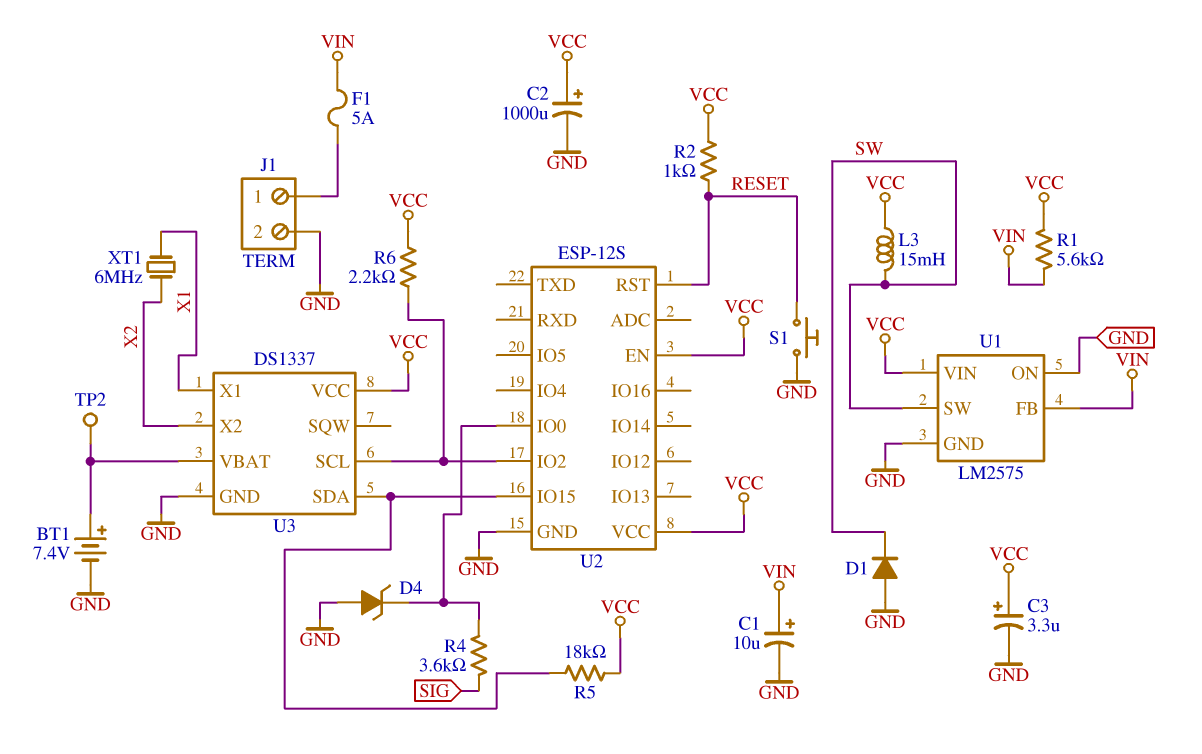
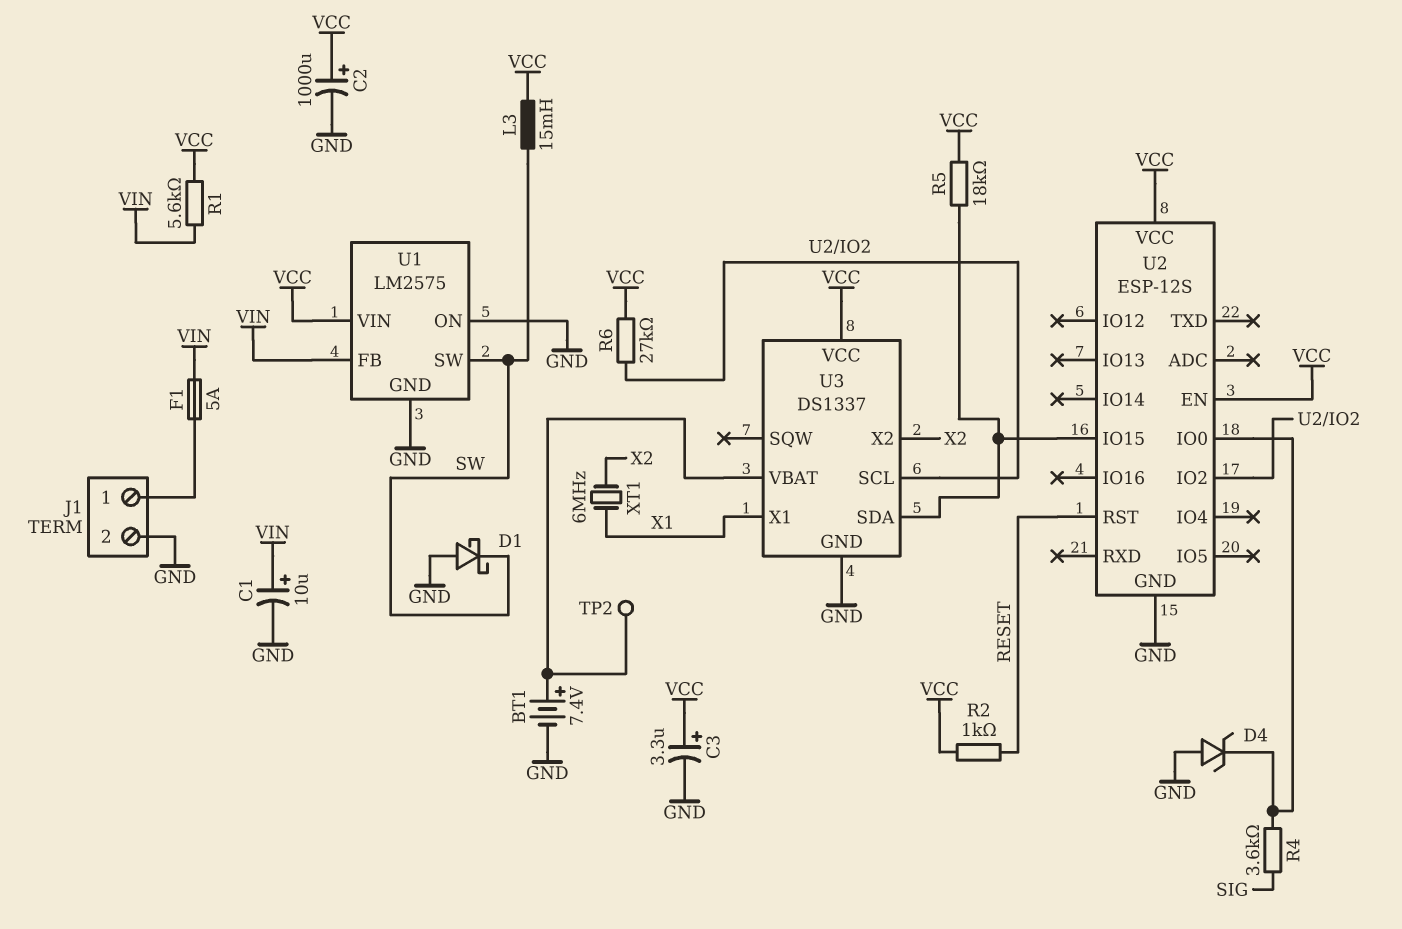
D1: diode (A GND, K SW) -> schottky (A GND, K SW)
R6: 2.2k (U2/IO2, VCC) -> 27k (U2/IO2, VCC)
S1: button (GND, RESET) -> none

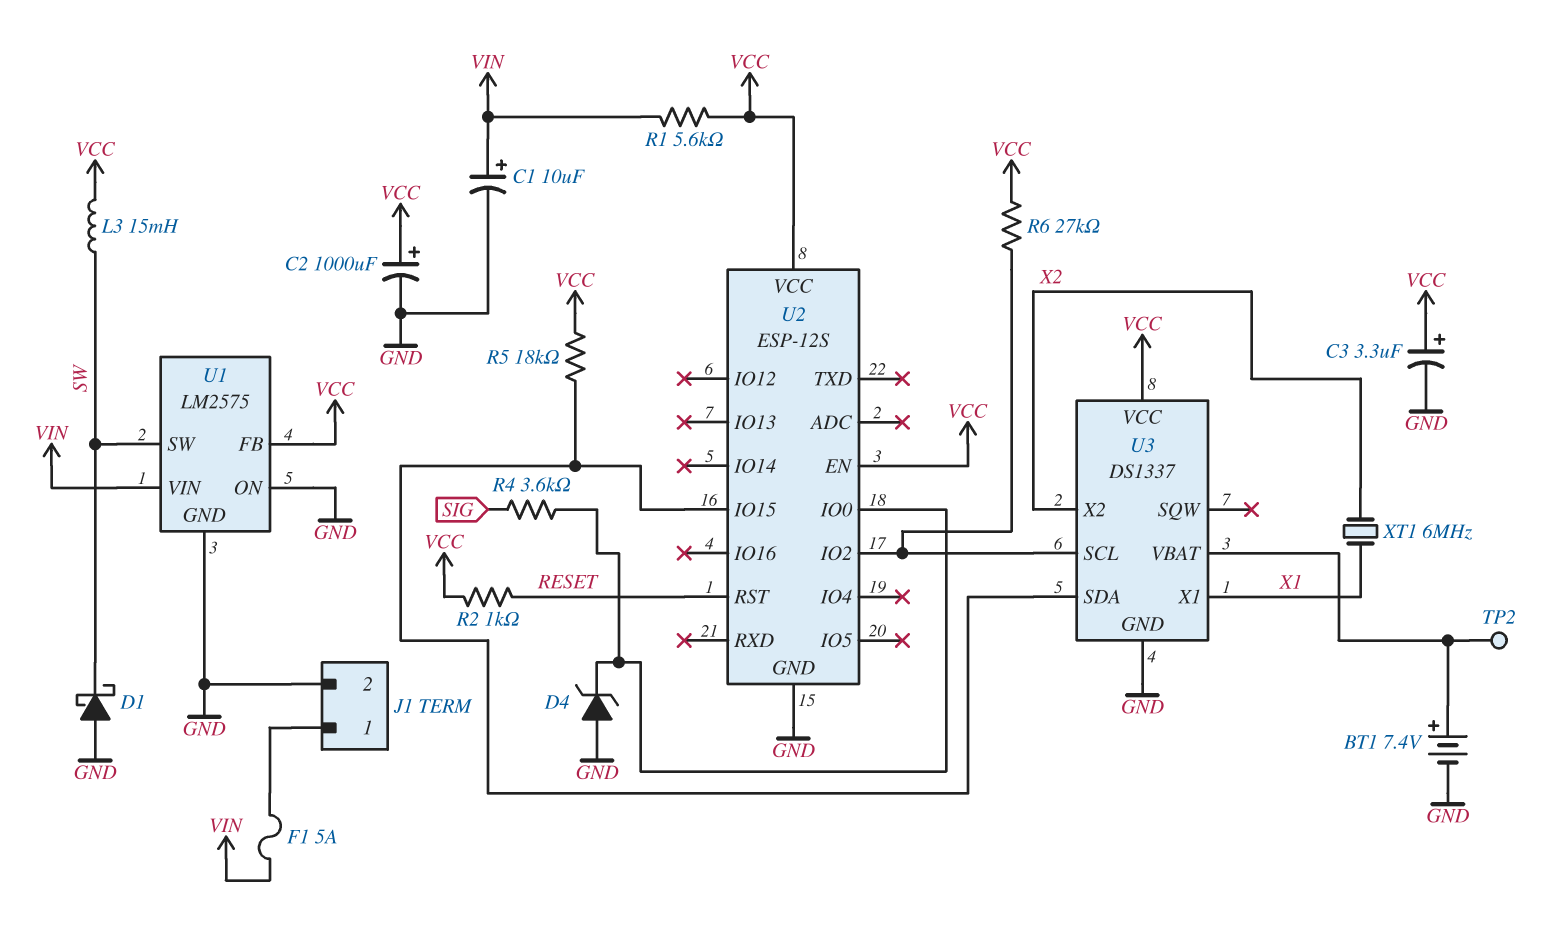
U1 pin FB: VIN -> VCC
U1 pin VIN: VCC -> VIN

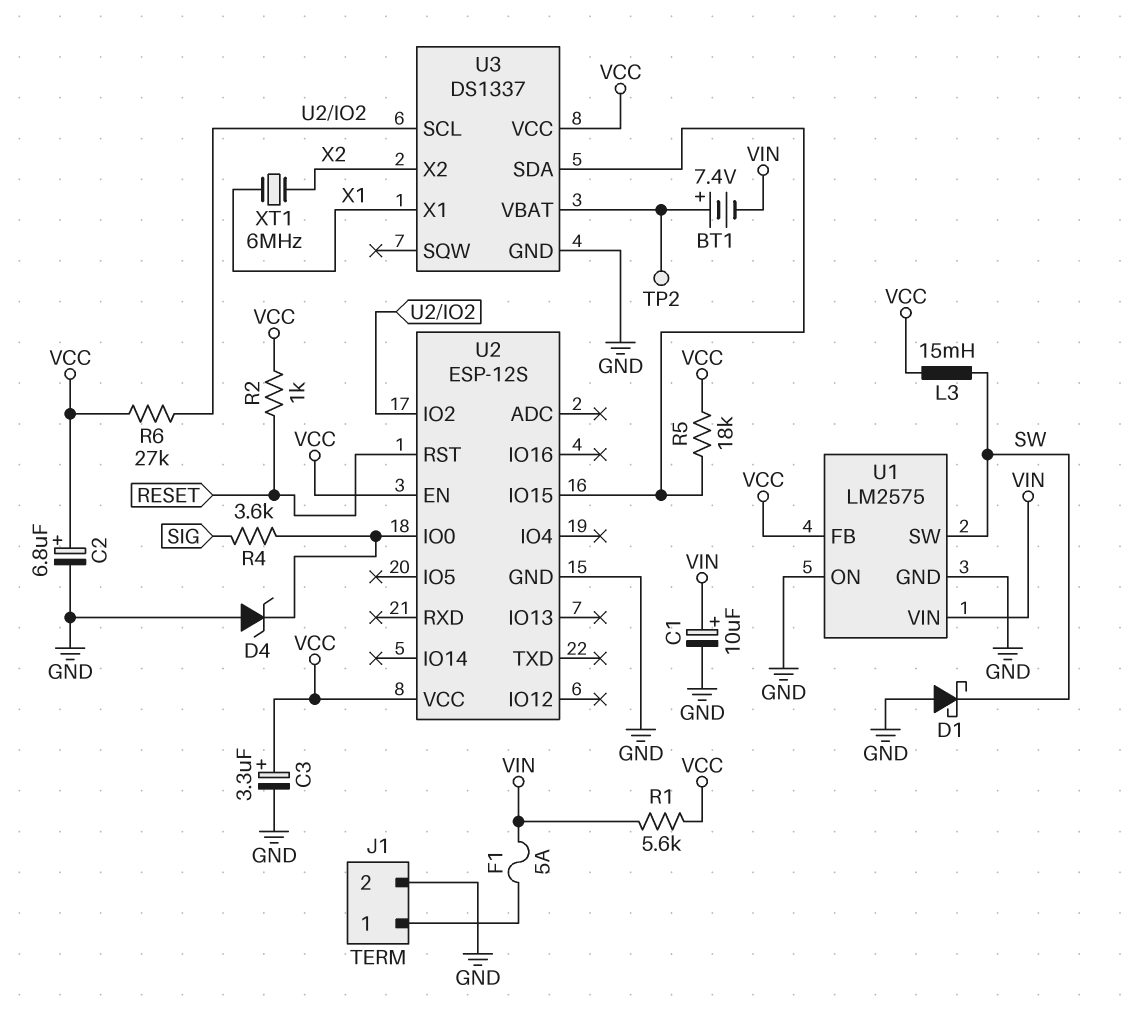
BT1: 7.4V (plus U3/VBAT, minus GND) -> 7.4V (plus U3/VBAT, minus VIN)
C2: 1000uF (plus VCC, minus GND) -> 6.8uF (plus VCC, minus GND)

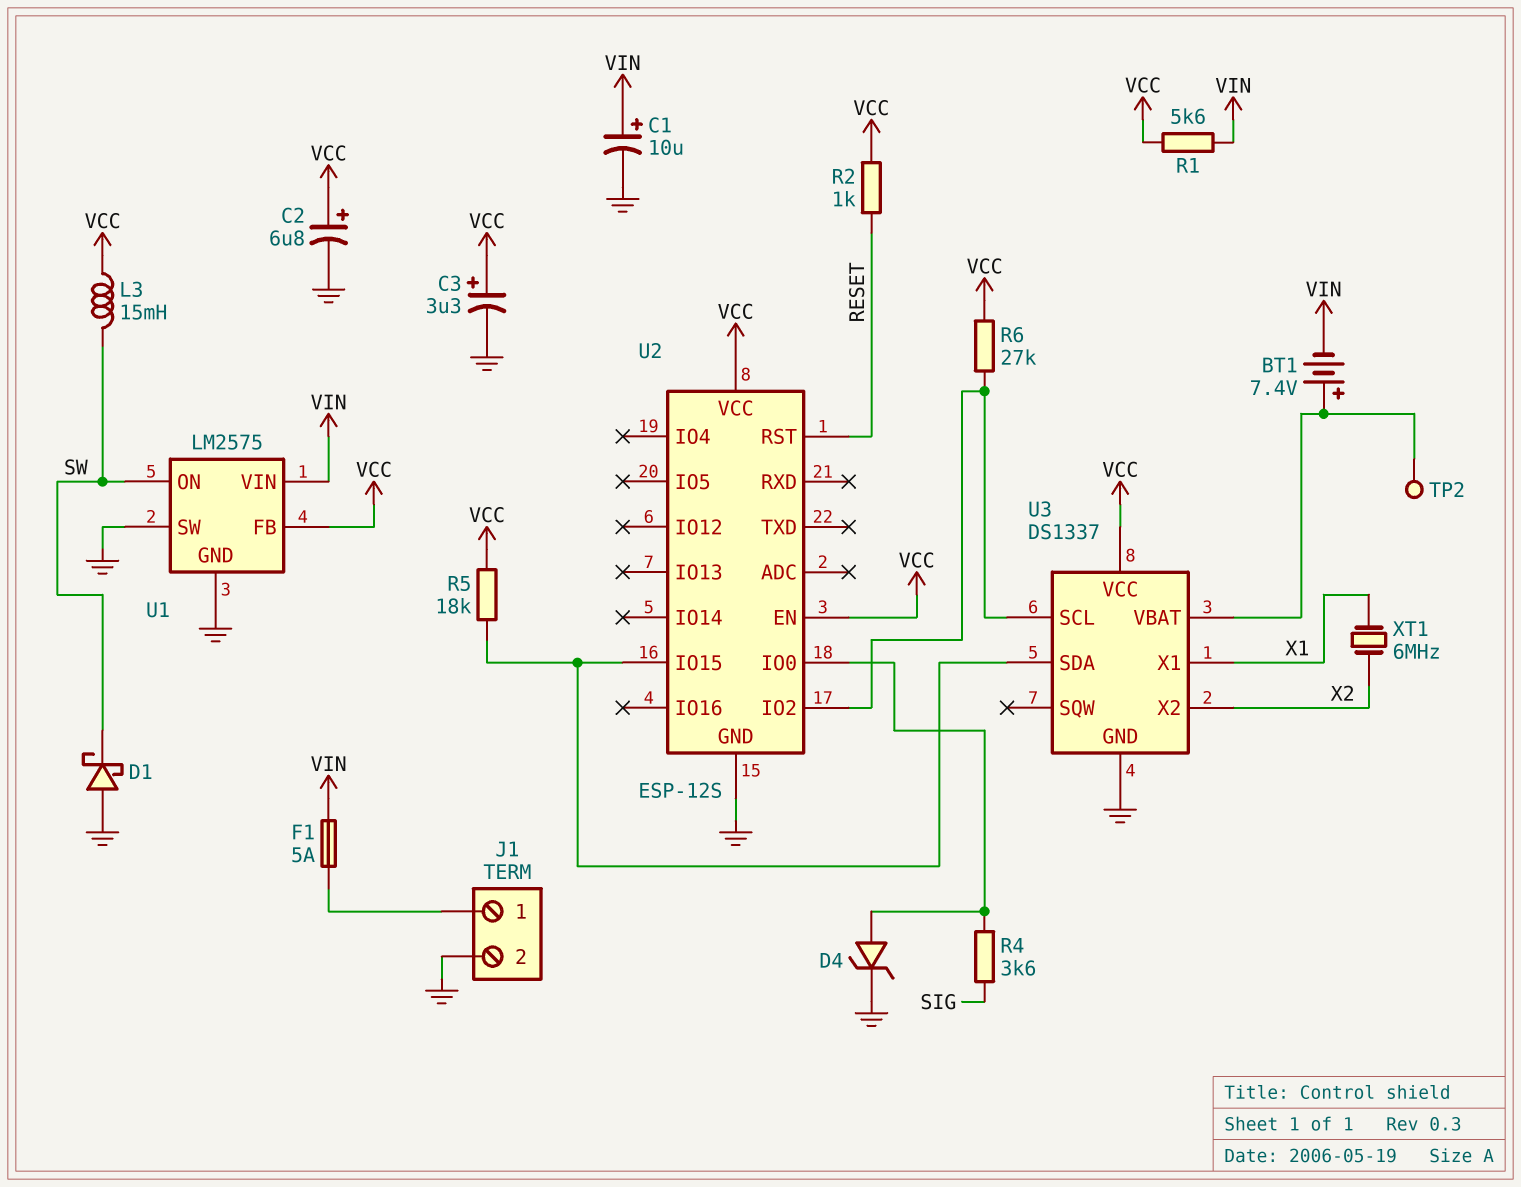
D4: zener (A GND, K U2/IO0) -> zener (A U2/IO0, K GND)
U1 pin ON: GND -> SW
U1 pin SW: SW -> GND

